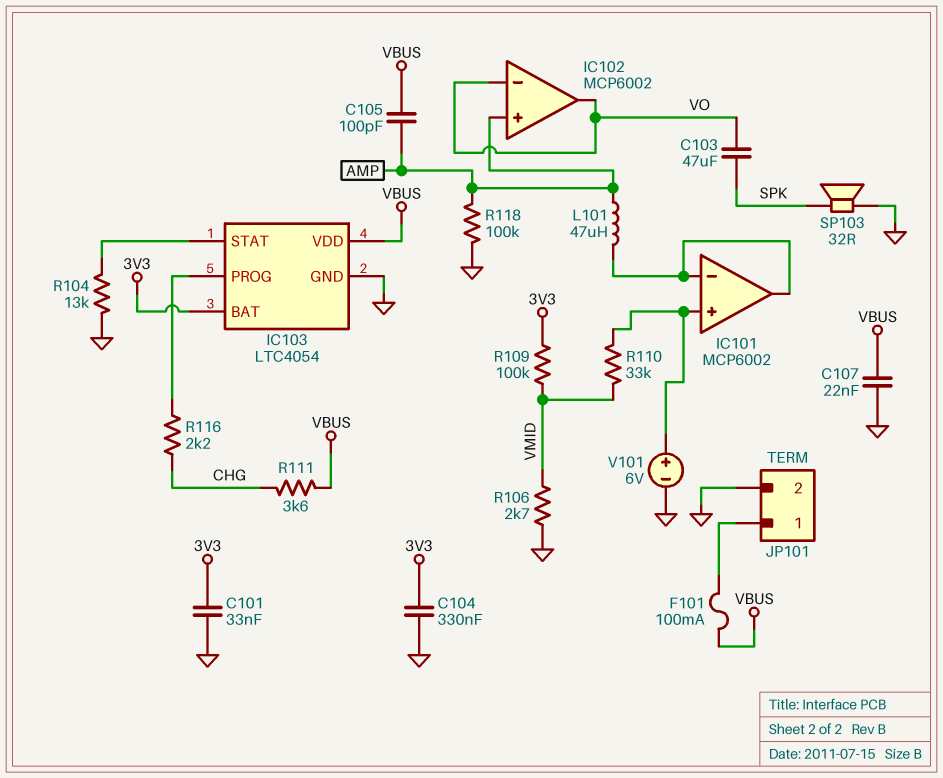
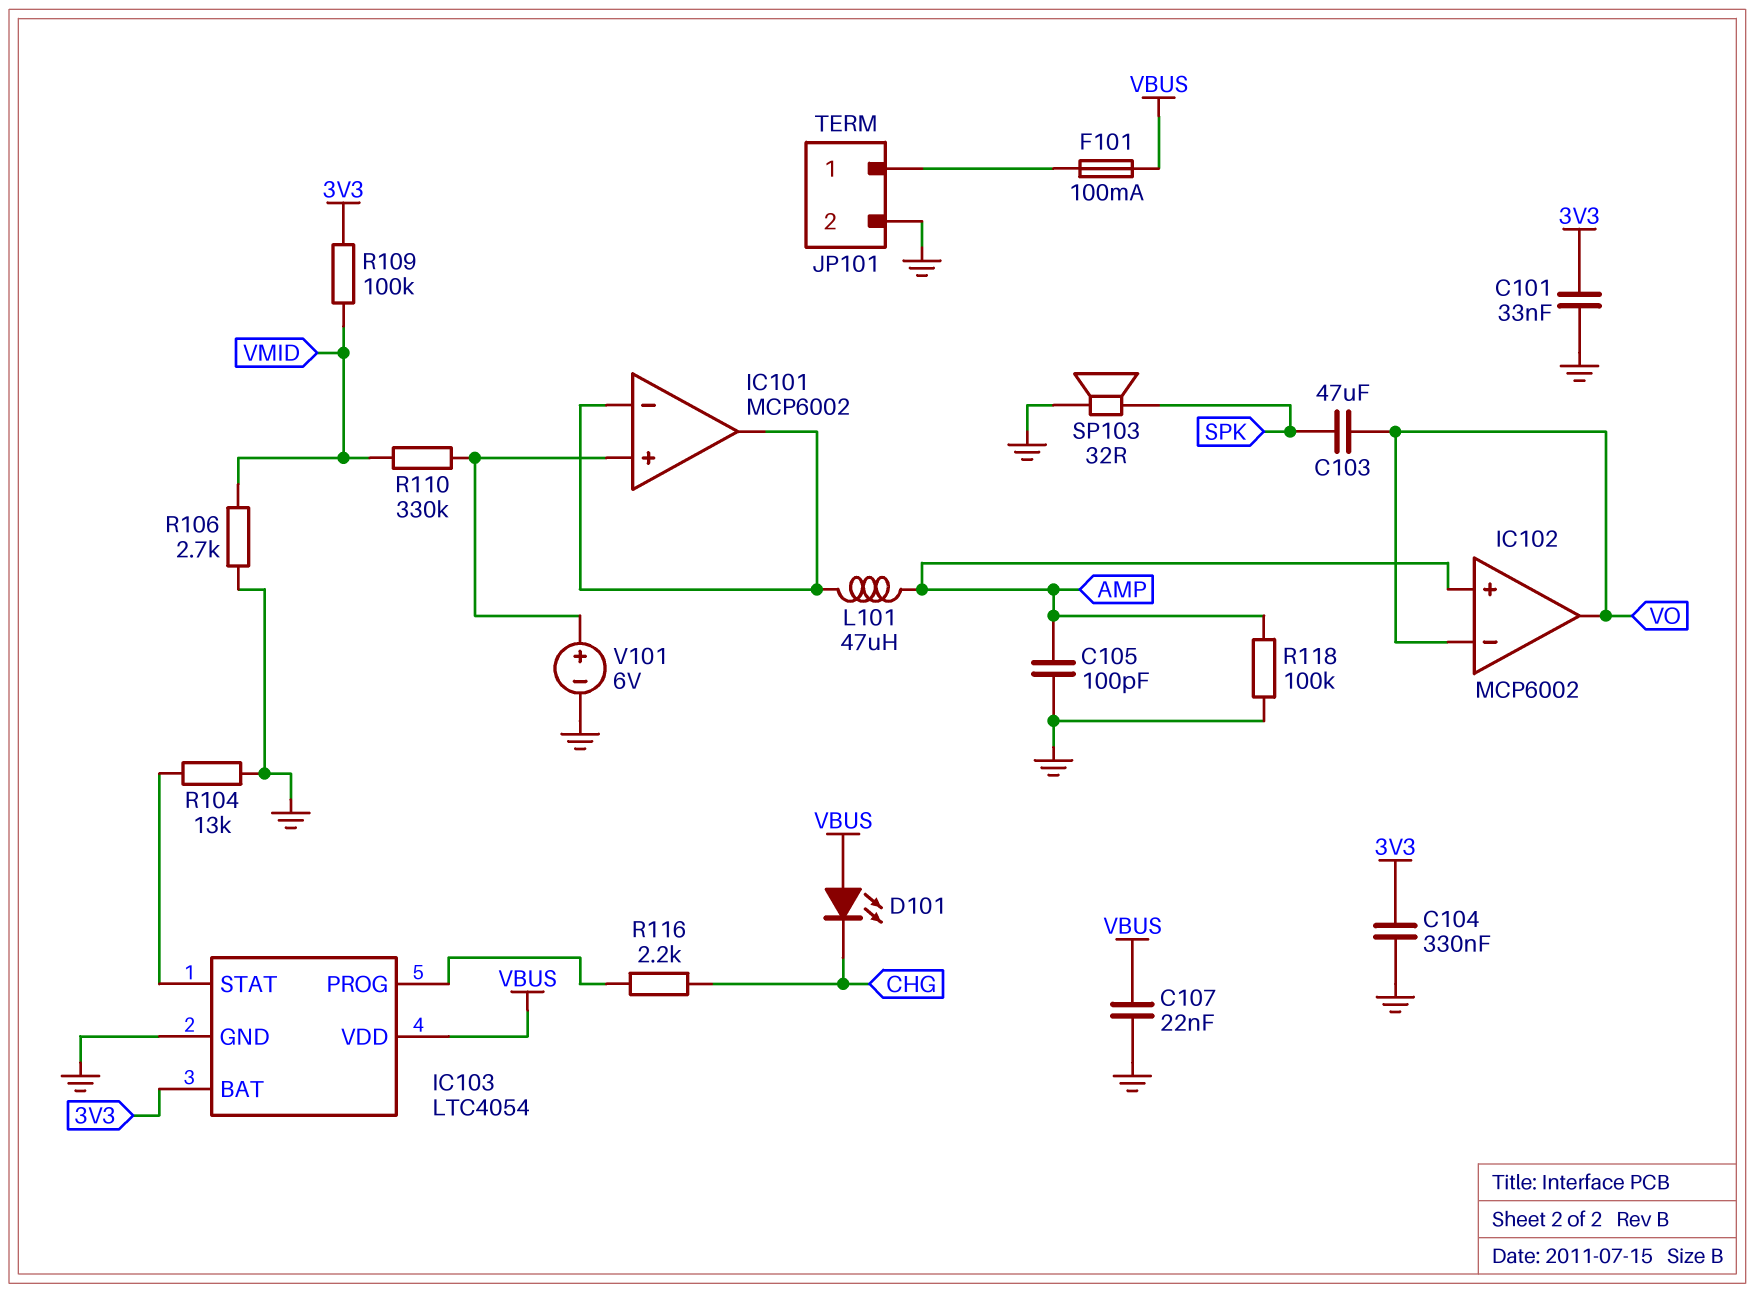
C105: 100pF (AMP, VBUS) -> 100pF (AMP, GND)
D101: none -> LED (A VBUS, K CHG)
R110: 33k (IC101/in+, VMID) -> 330k (IC101/in+, VMID)
R111: 3.6k (CHG, VBUS) -> none

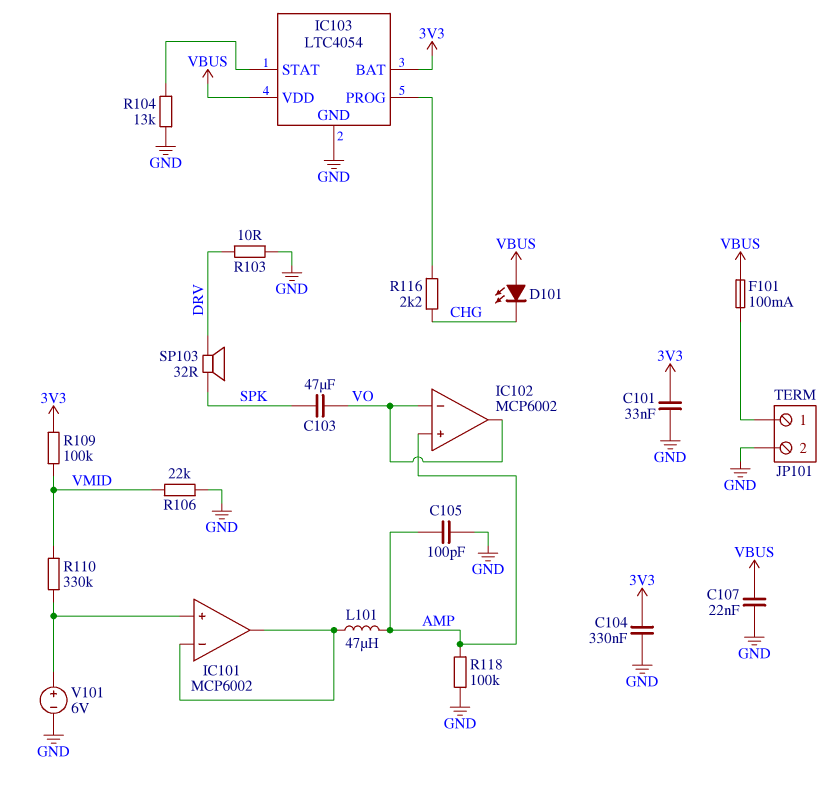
R103: none -> 10 (DRV, GND)
R106: 2.7k (GND, VMID) -> 22k (GND, VMID)
SP103: speaker 32R (GND, SPK) -> speaker 32R (DRV, SPK)

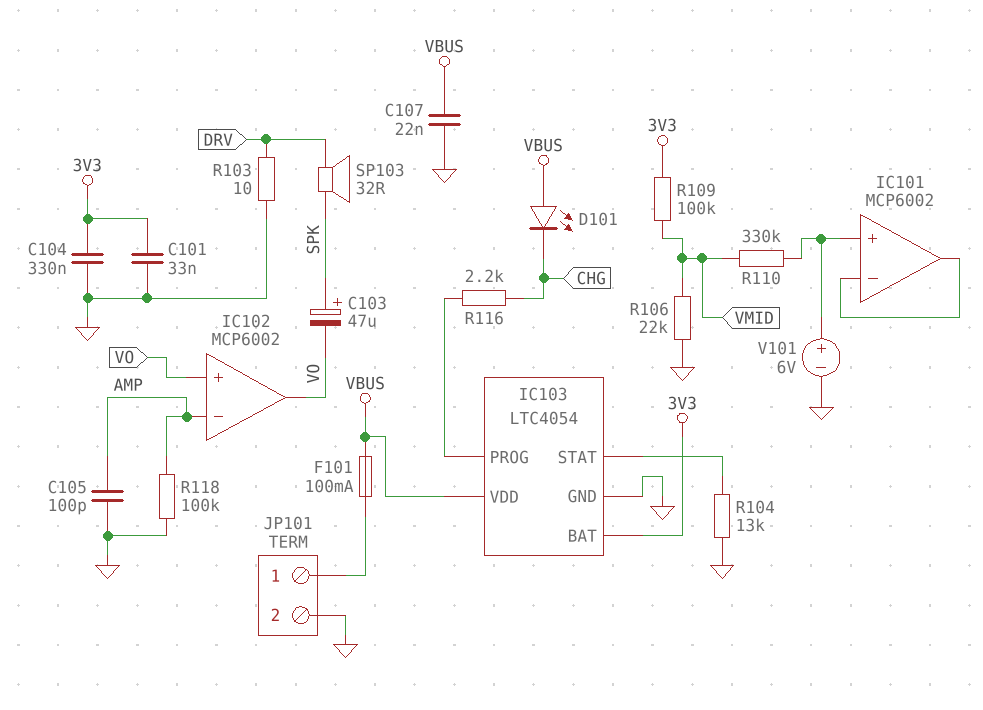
C103: 47uF (SPK, VO) -> 47uF (plus SPK, minus VO)
IC102 pin in+: AMP -> VO
IC102 pin in-: VO -> AMP
L101: 47uH (AMP, IC101/in-) -> none

